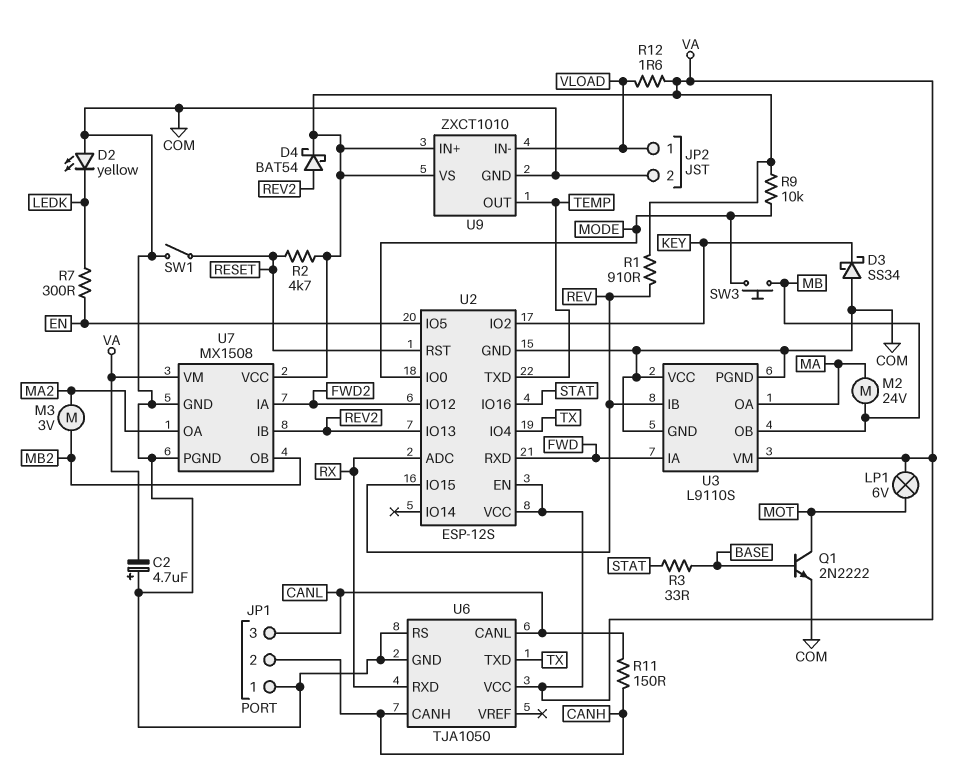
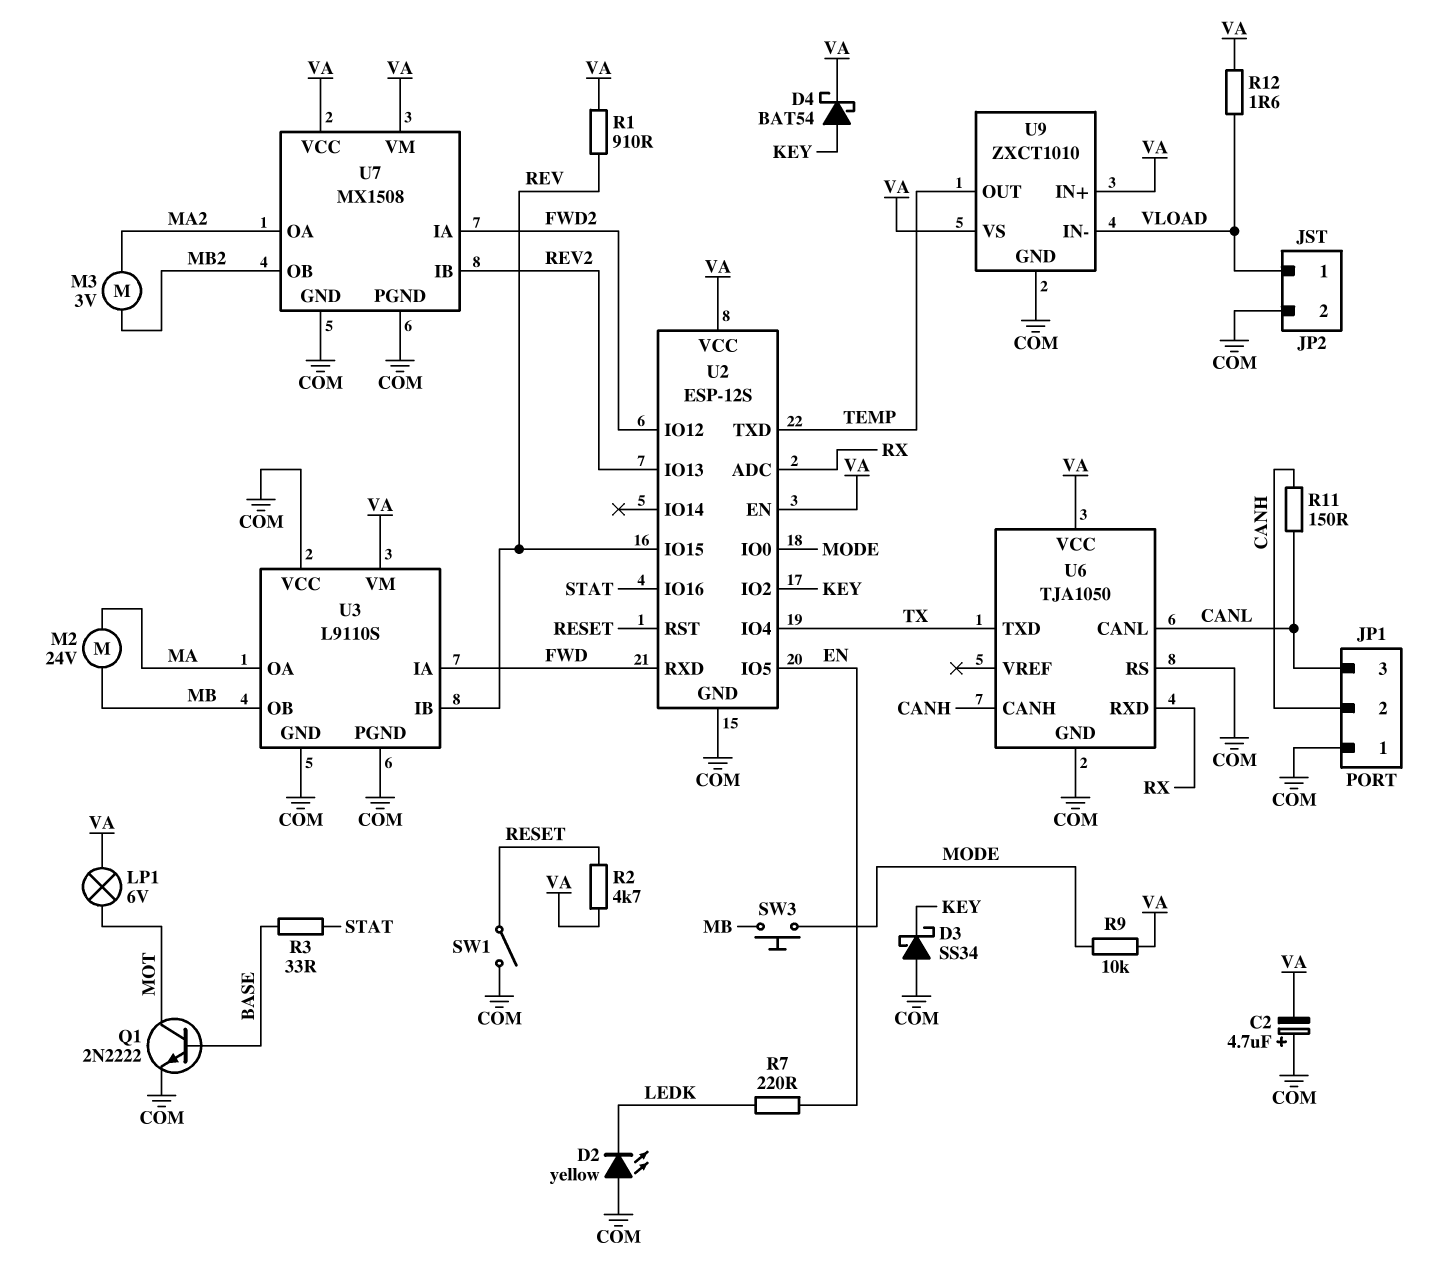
D4: schottky BAT54 (A REV2, K VA) -> schottky BAT54 (A KEY, K VA)
R7: 300 (EN, LEDK) -> 220 (EN, LEDK)

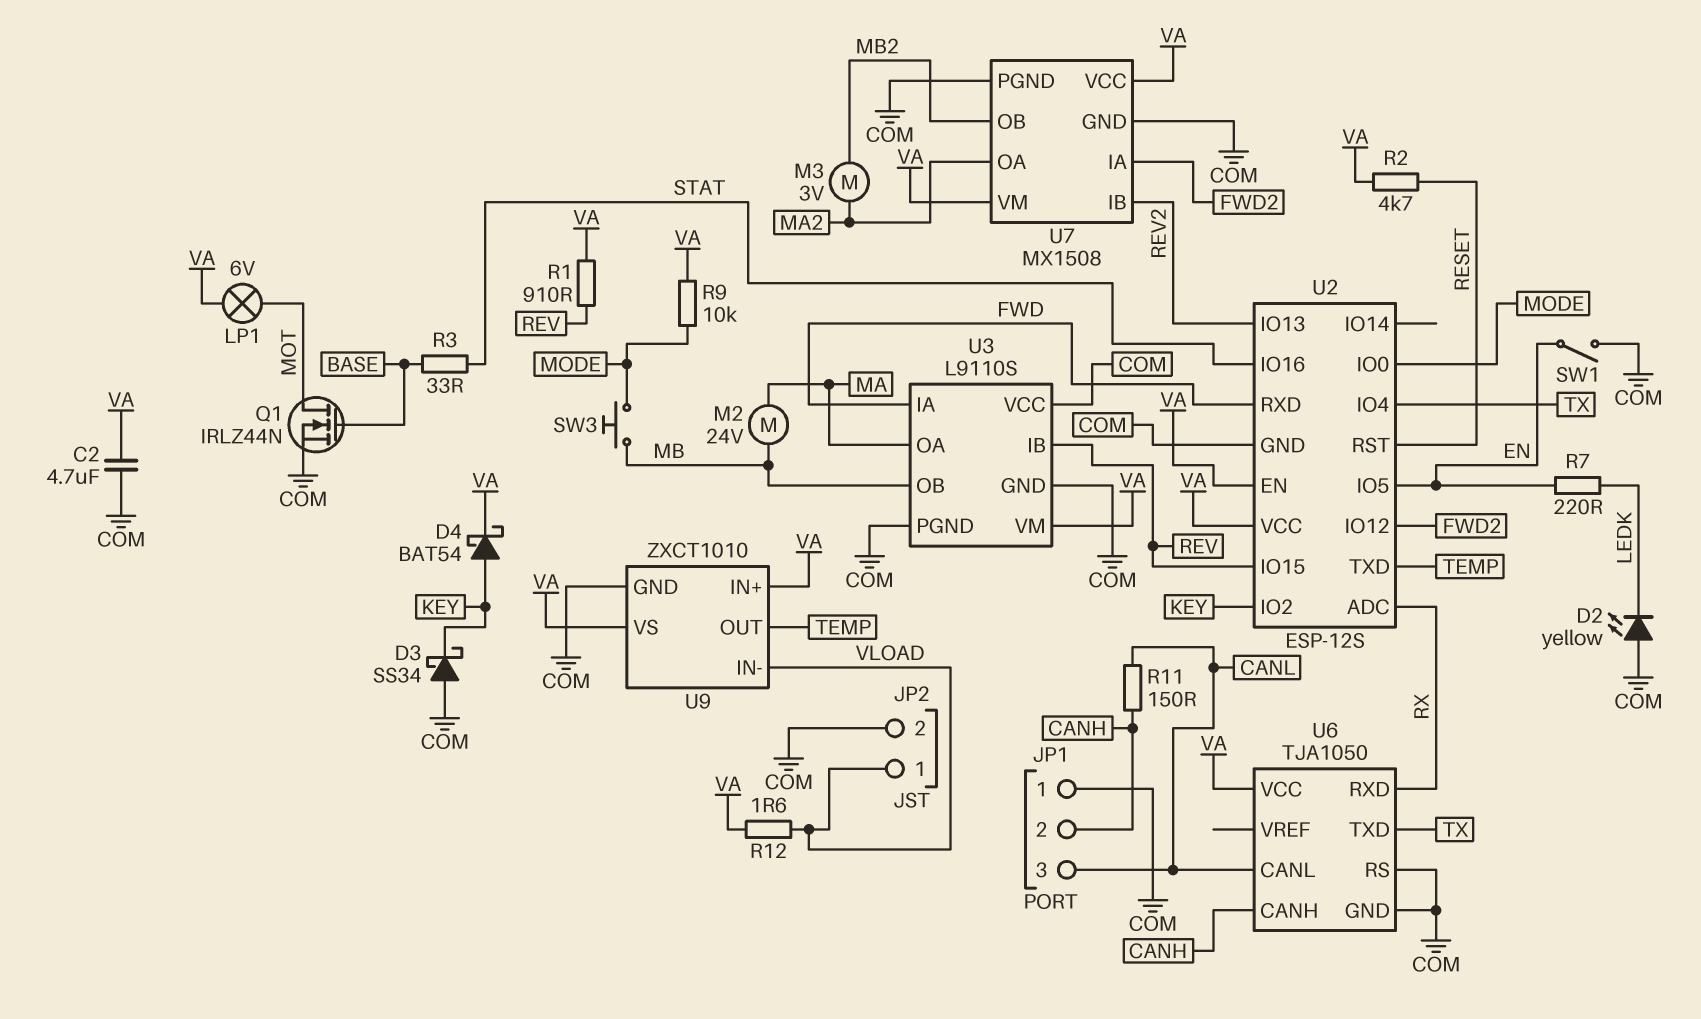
C2: 4.7uF (plus COM, minus VA) -> 4.7uF (COM, VA)
Q1: NPN 2N2222 (B BASE, C MOT, E COM) -> NMOS IRLZ44N (G BASE, D MOT, S COM)
SW1: switch (COM, RESET) -> switch (COM, EN)

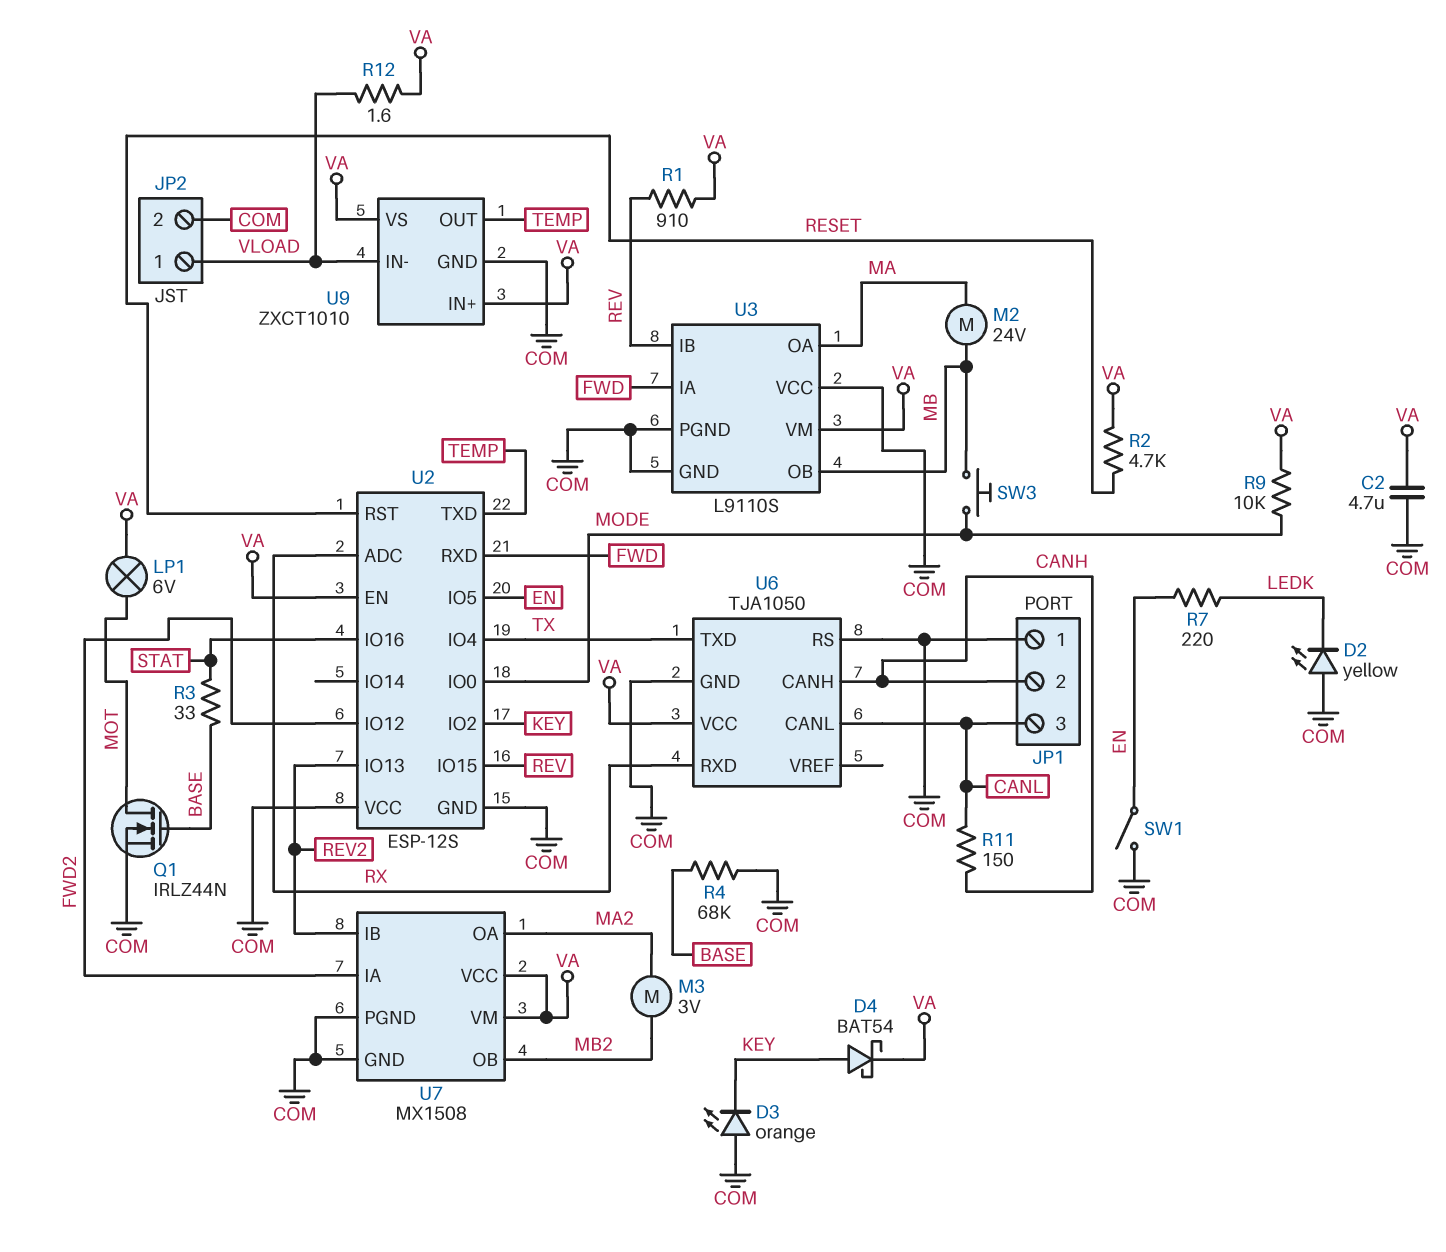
D3: schottky SS34 (A COM, K KEY) -> LED orange (A COM, K KEY)
R4: none -> 68k (BASE, COM)
U2 pin VCC: VA -> COM

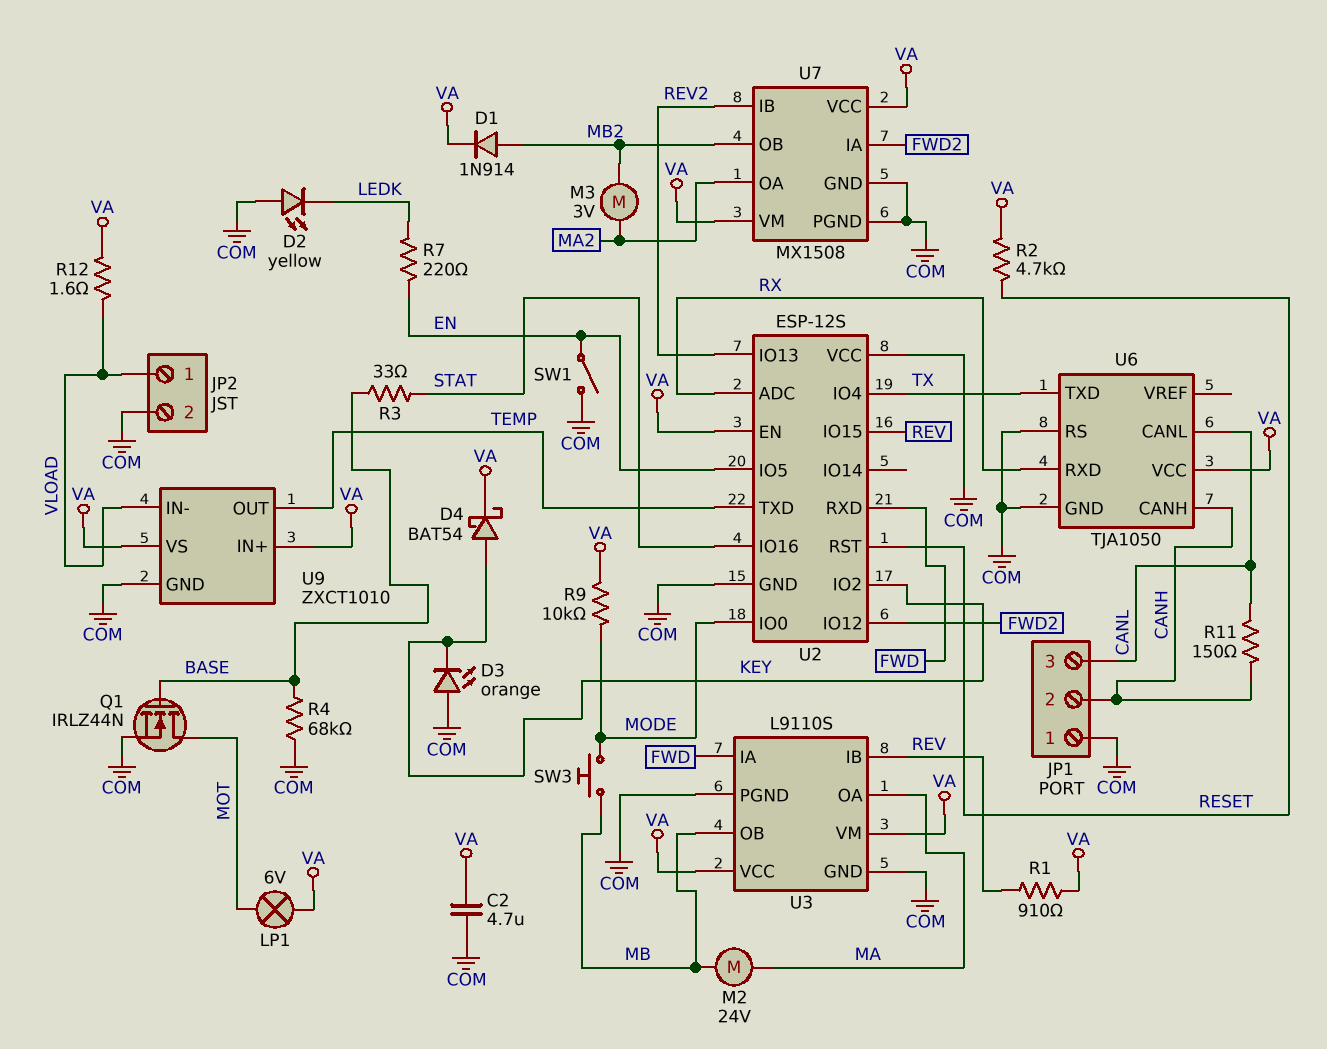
D1: none -> diode 1N914 (A MB2, K VA)
U3 pin VCC: COM -> VA

